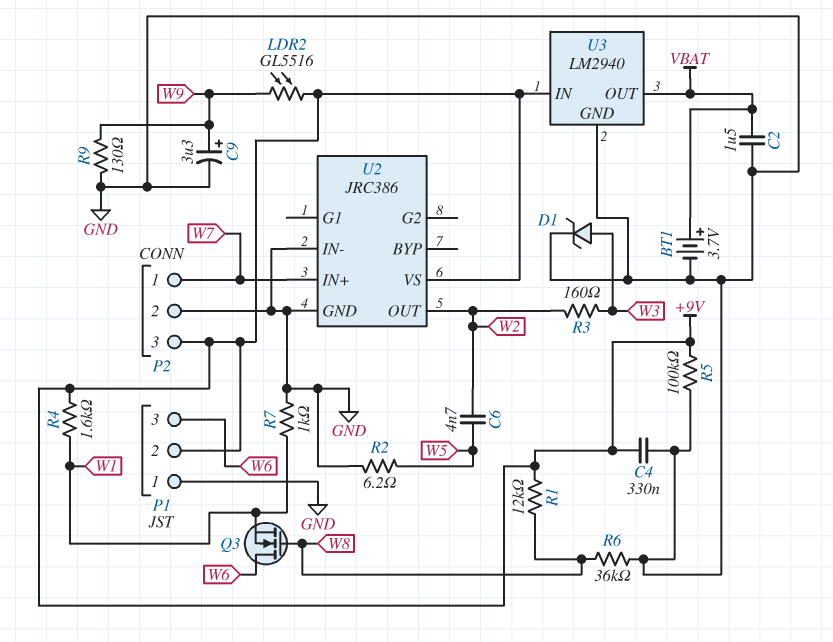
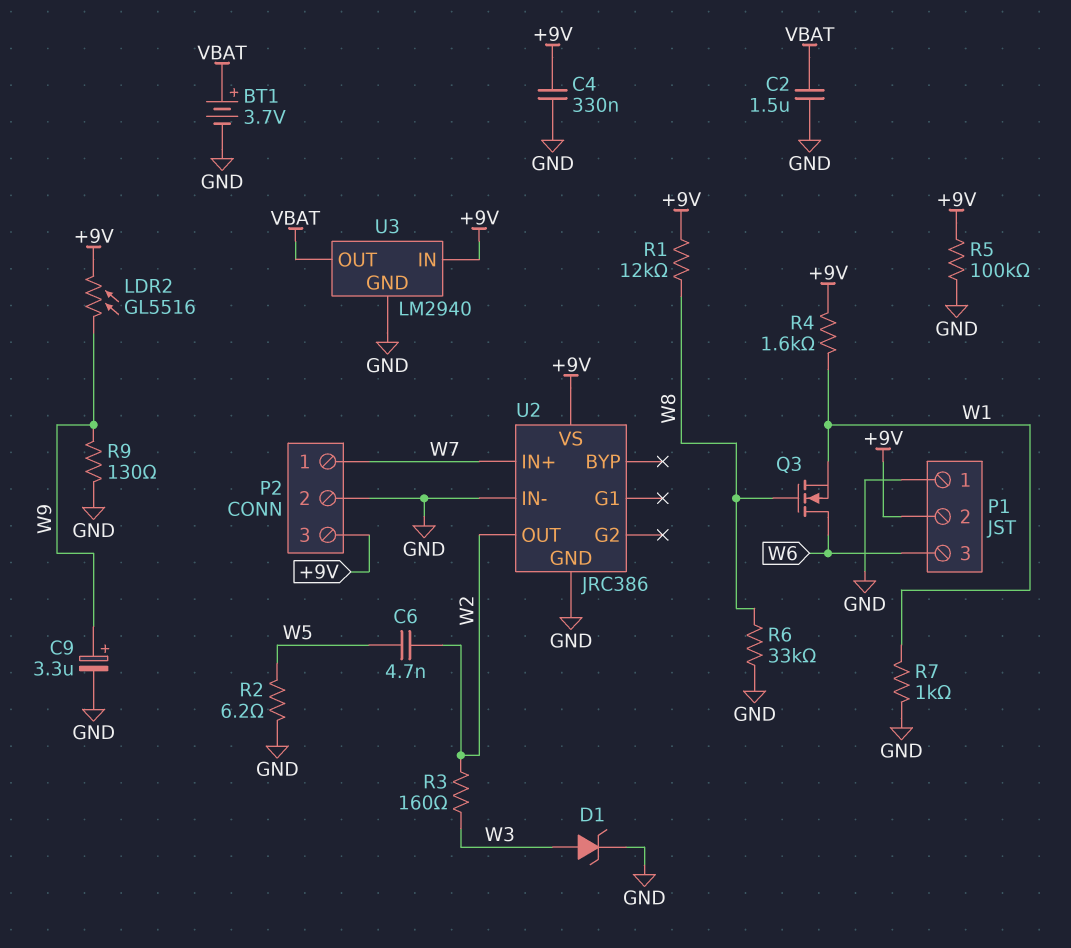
R6: 36k (GND, W8) -> 33k (GND, W8)

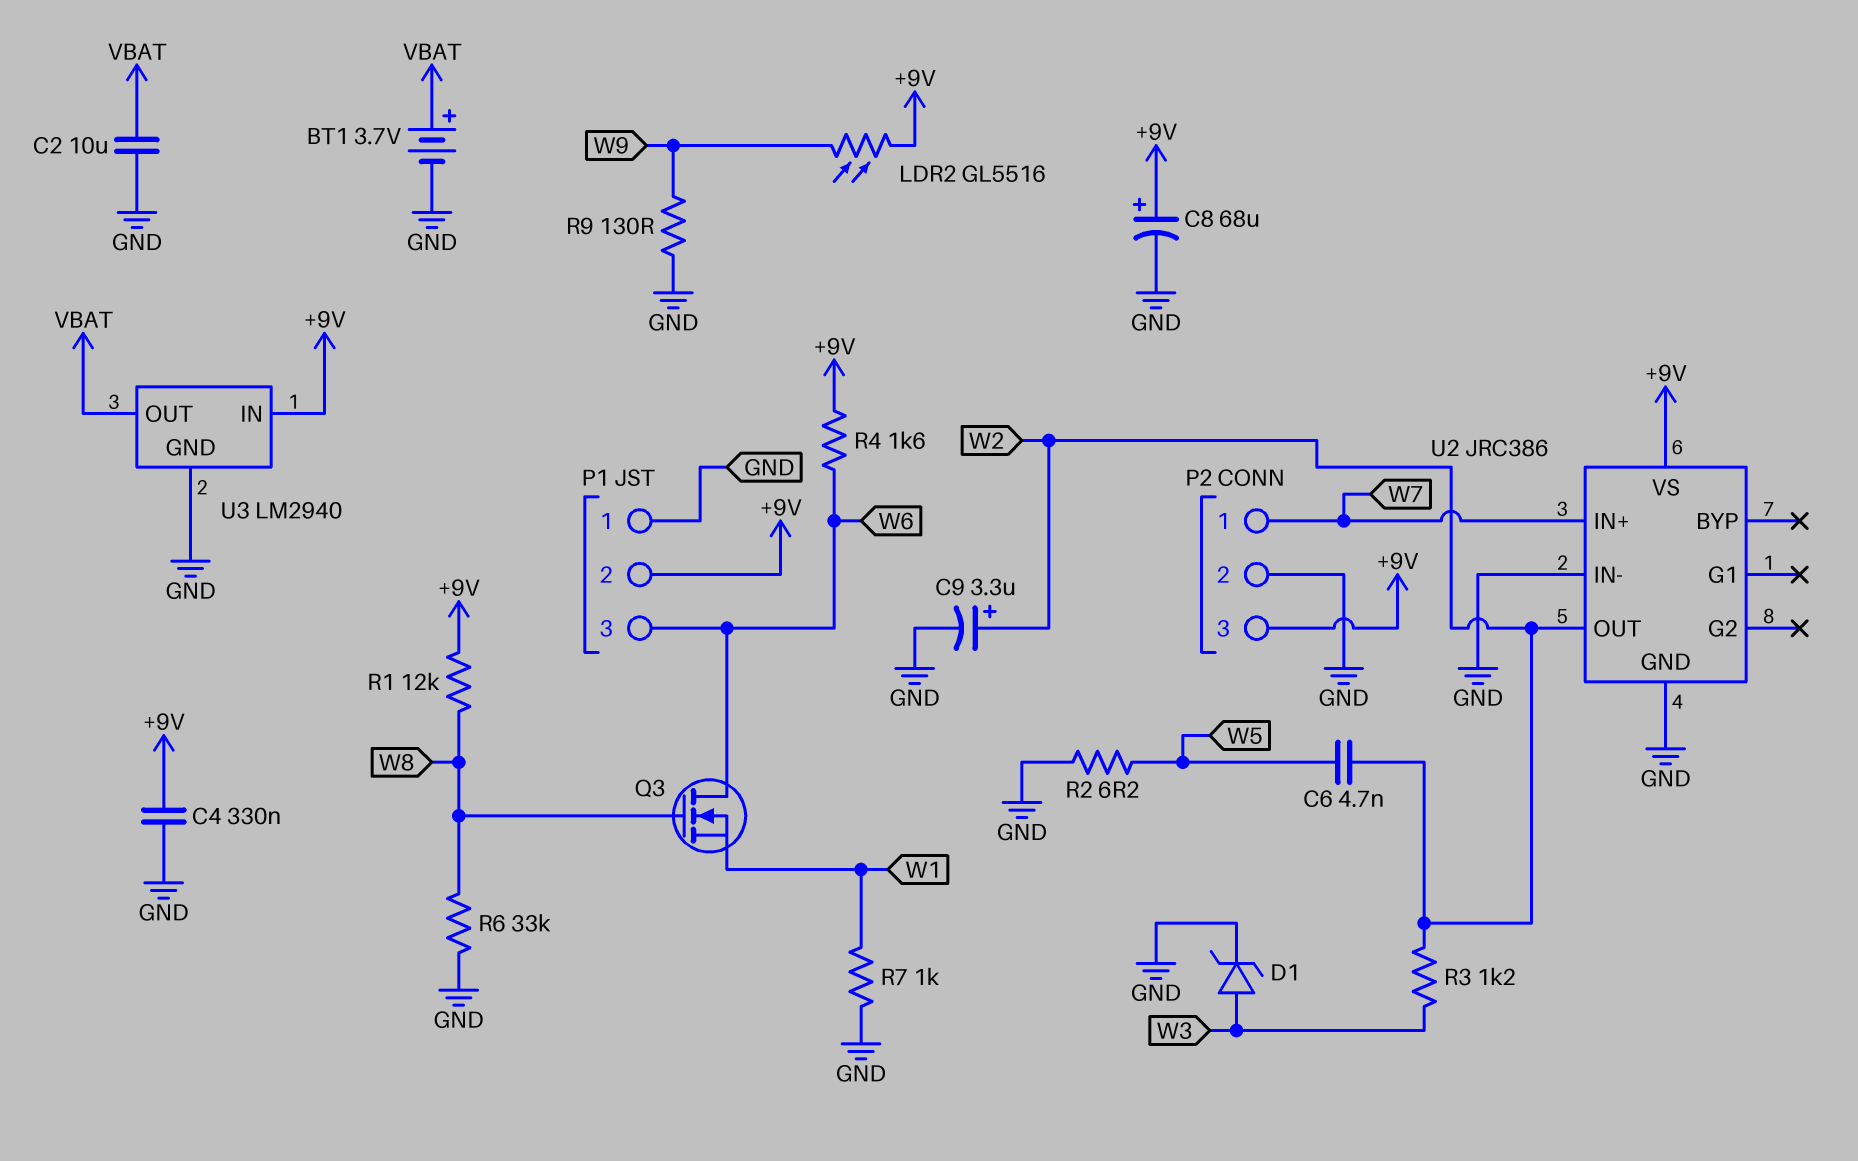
C2: 1.5uF (GND, VBAT) -> 10uF (GND, VBAT)
C8: none -> 68uF (plus +9V, minus GND)
C9: 3.3uF (plus W9, minus GND) -> 3.3uF (plus W2, minus GND)
R3: 160 (W2, W3) -> 1.2k (W2, W3)
R4: 1.6k (+9V, W1) -> 1.6k (+9V, W6)
R5: 100k (+9V, GND) -> none

